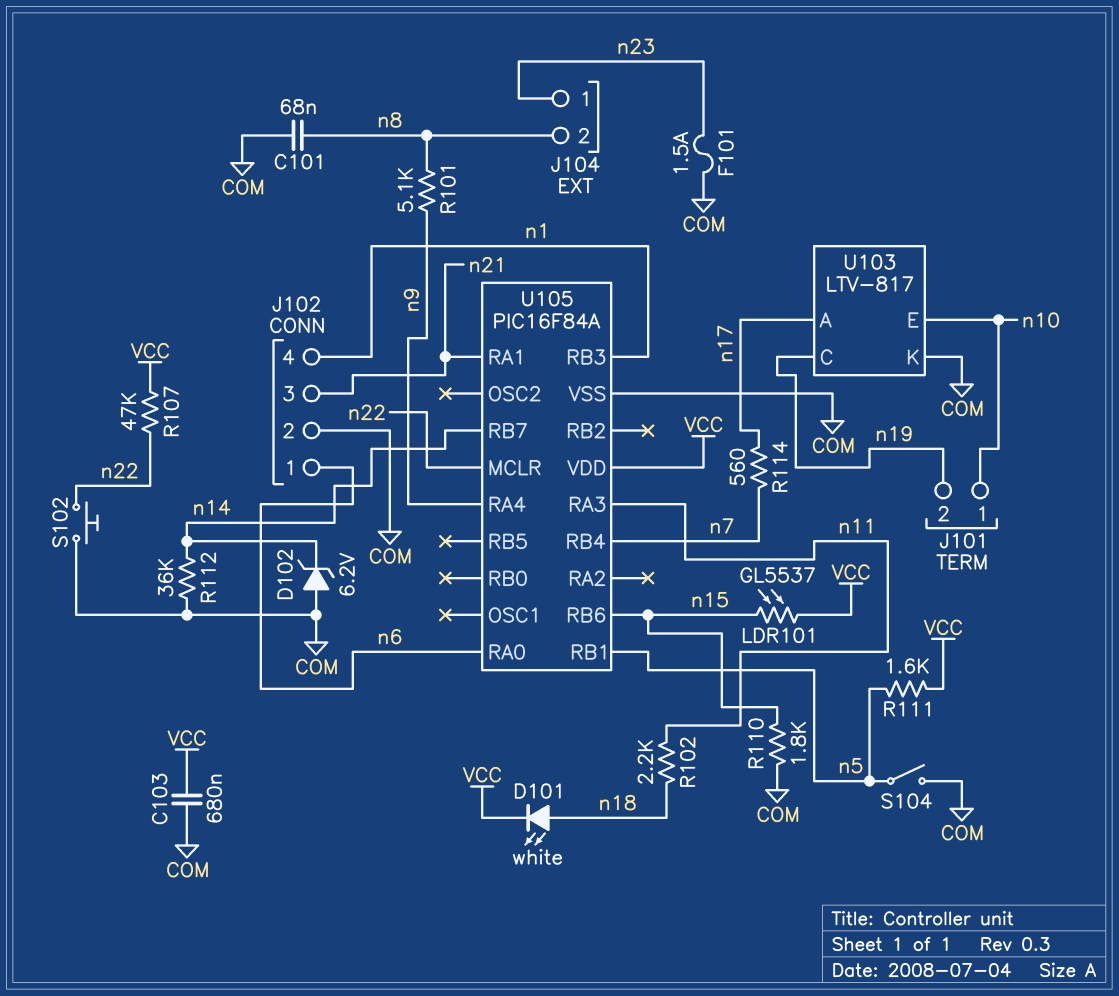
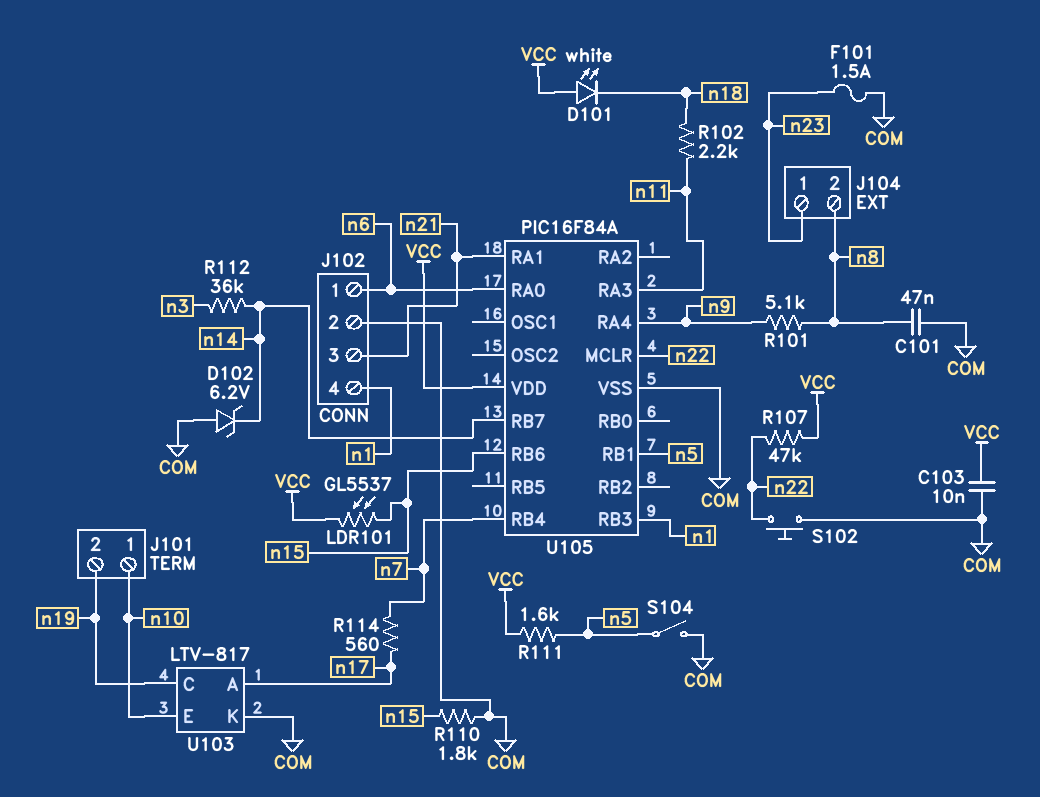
C101: 68nF (COM, n8) -> 47nF (COM, n8)
C103: 680nF (COM, VCC) -> 10nF (COM, VCC)
D101: LED white (A n18, K VCC) -> LED white (A VCC, K n18)
R112: 36k (COM, n14) -> 36k (n3, n14)

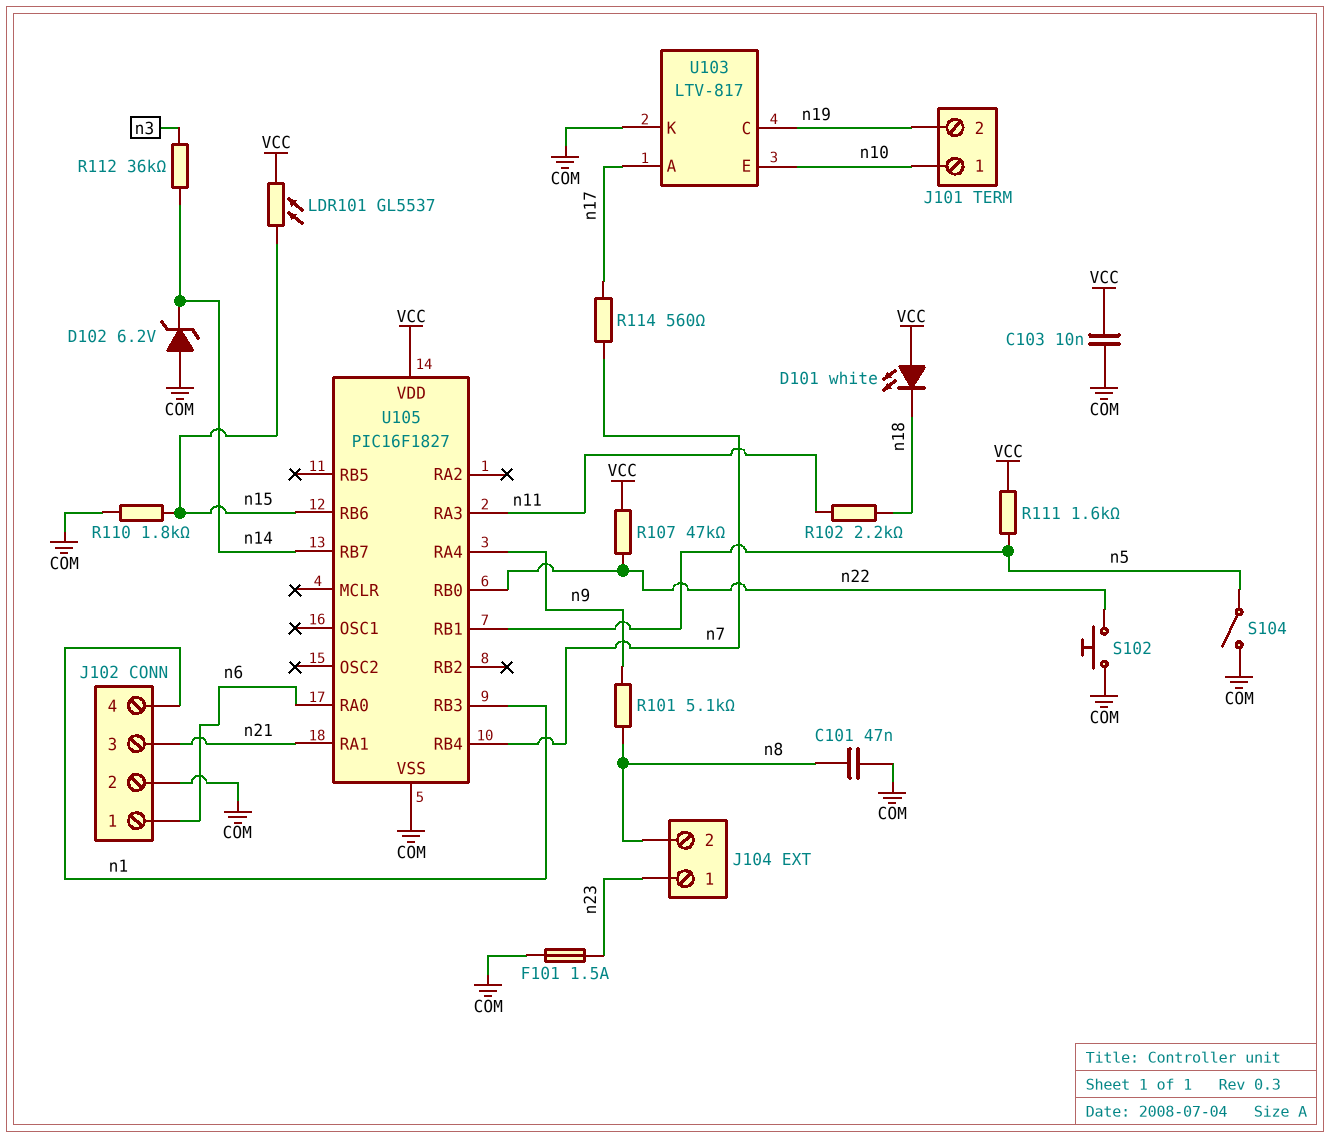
U105: PIC16F84A -> PIC16F1827
U105 pin MCLR: n22 -> none
U105 pin RB0: none -> n22

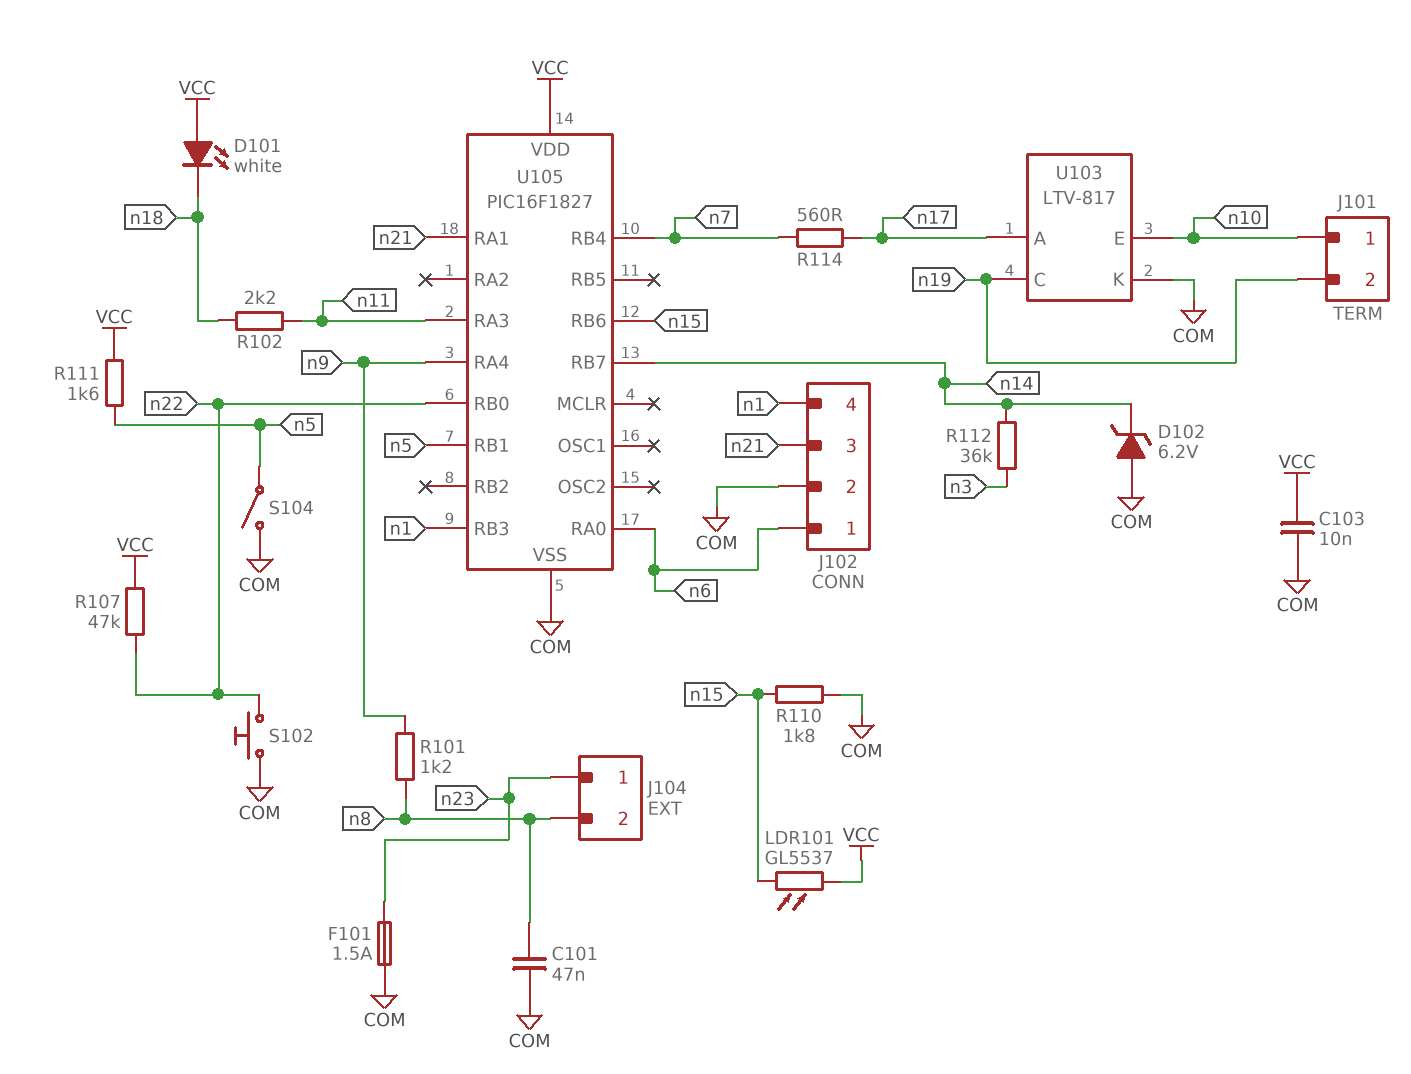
R101: 5.1k (n8, n9) -> 1.2k (n8, n9)

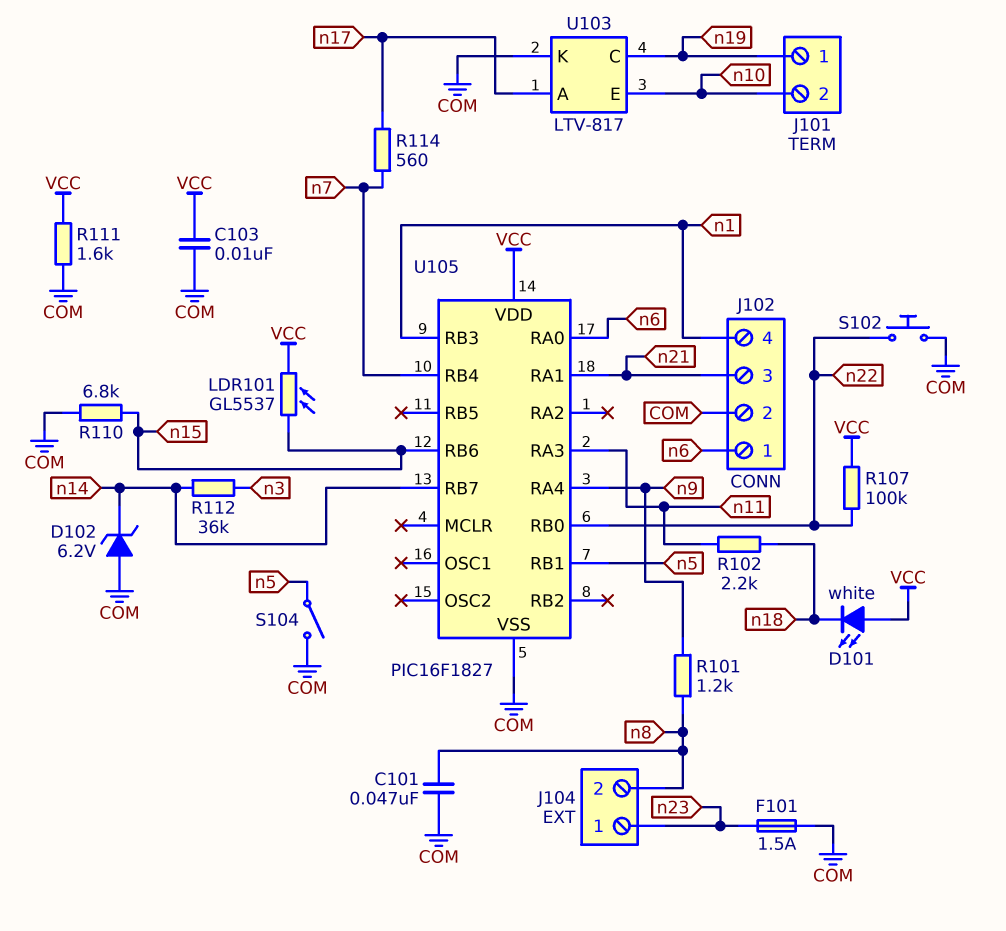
J101 pin 1: n10 -> n19
J101 pin 2: n19 -> n10
R107: 47k (VCC, n22) -> 100k (VCC, n22)
R110: 1.8k (COM, n15) -> 6.8k (COM, n15)
R111: 1.6k (VCC, n5) -> 1.6k (COM, VCC)

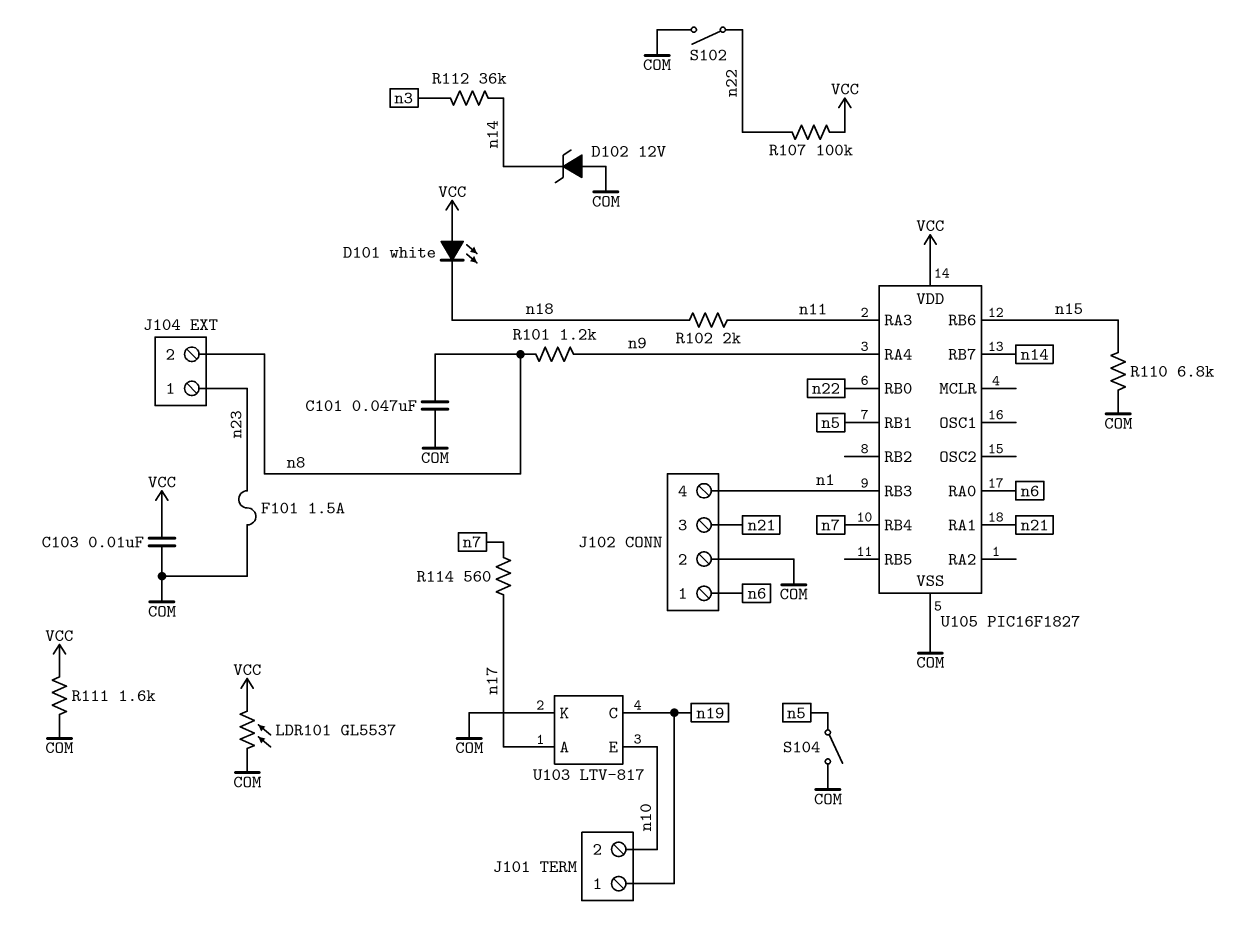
D102: zener 6.2V (A COM, K n14) -> zener 12V (A COM, K n14)
LDR101: GL5537 (VCC, n15) -> GL5537 (COM, VCC)
R102: 2.2k (n11, n18) -> 2k (n11, n18)
S102: button (COM, n22) -> switch (COM, n22)

